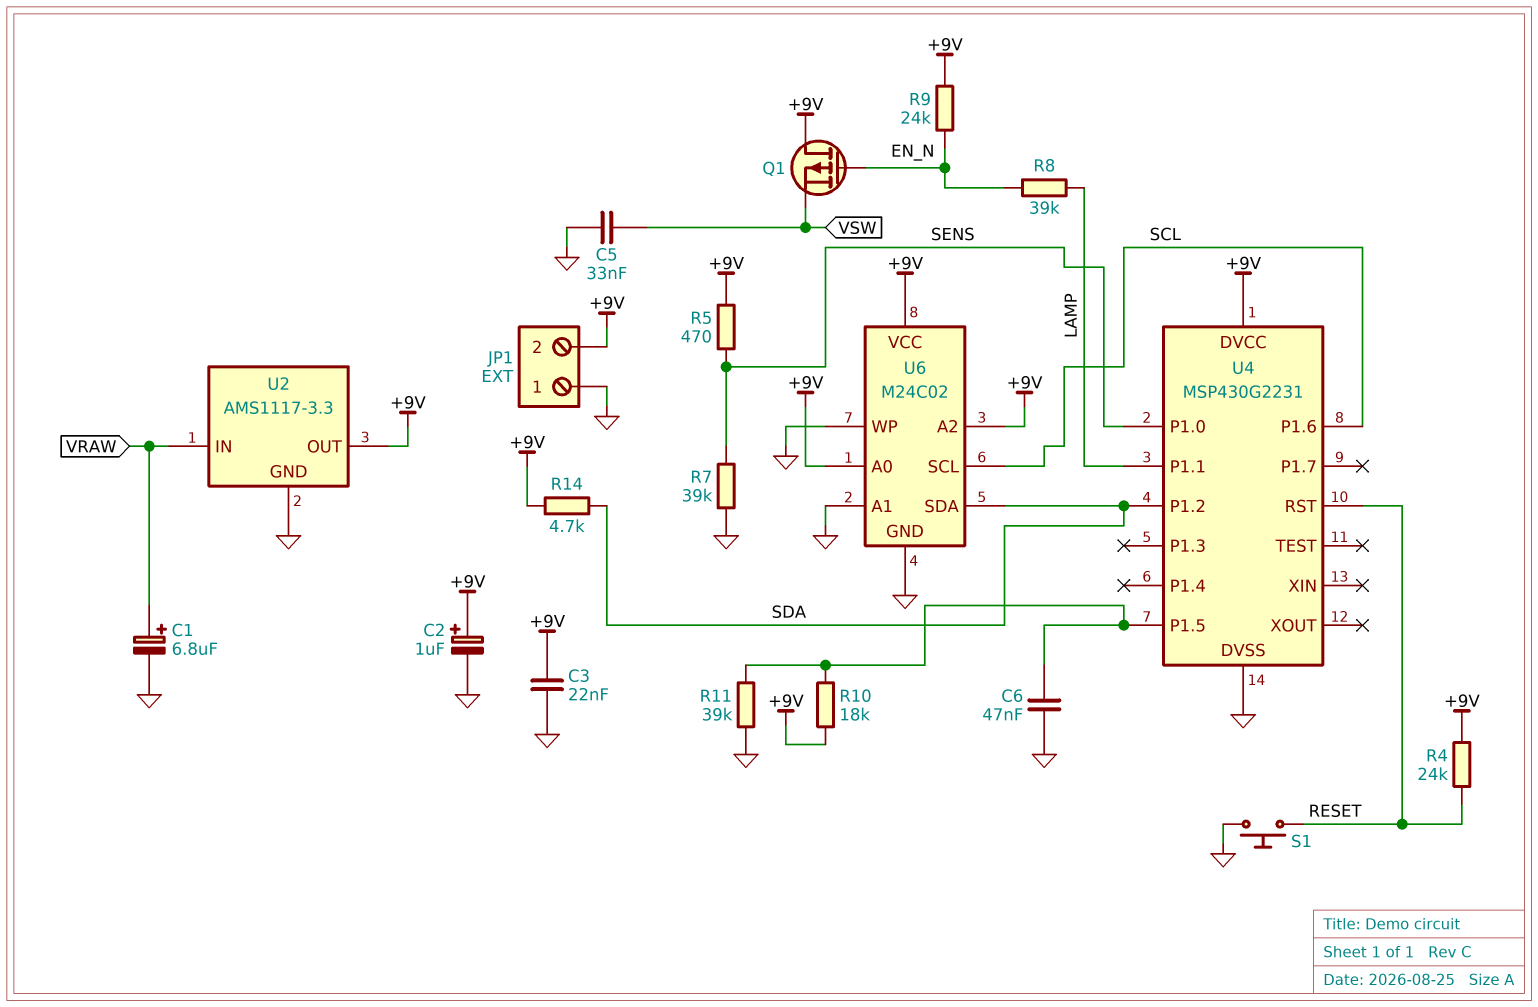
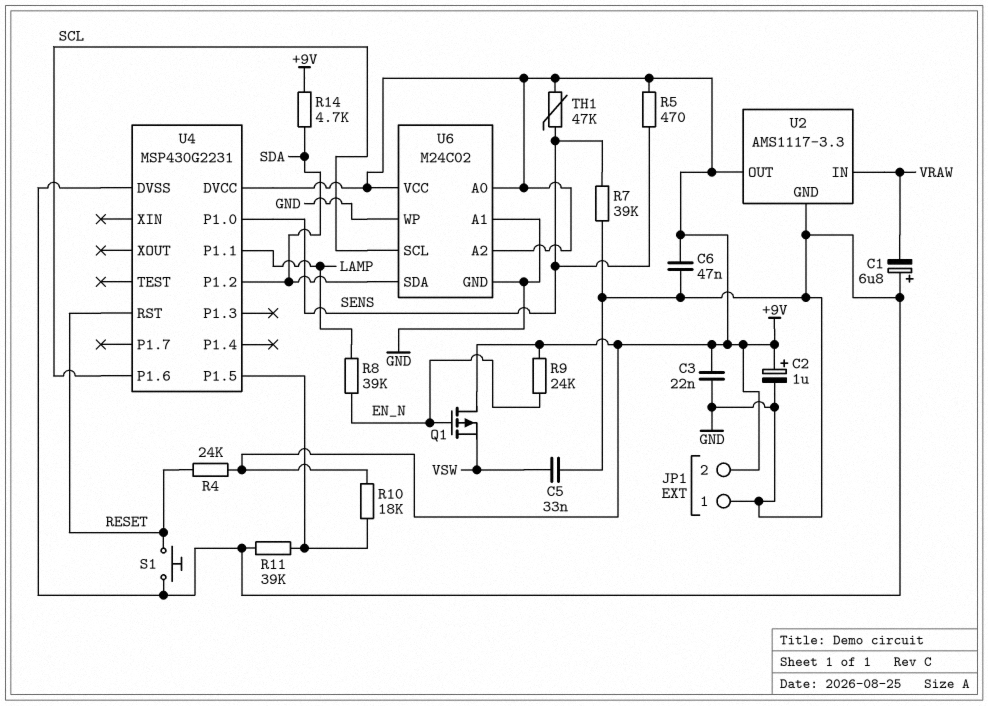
C1: 6.8uF (plus VRAW, minus GND) -> 6.8uF (plus GND, minus VRAW)
C6: 47nF (GND, U4/P1.5) -> 47nF (+9V, GND)
TH1: none -> 47k (+9V, SENS)

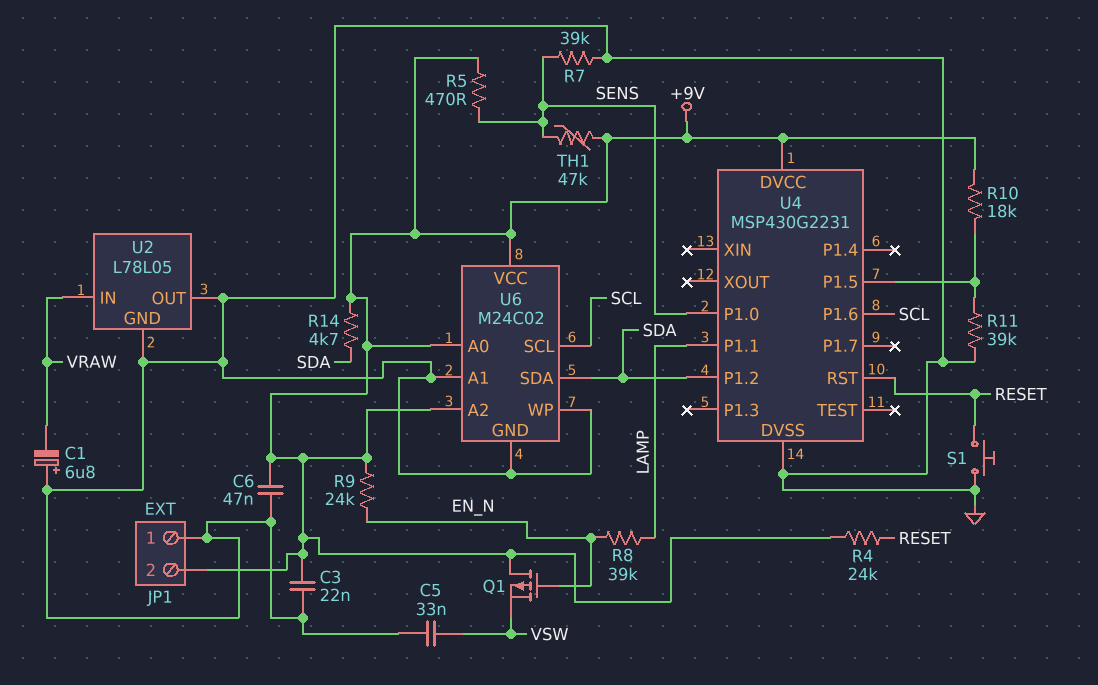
C2: 1uF (plus +9V, minus GND) -> none
U2: AMS1117-3.3 -> L78L05
U2 pin OUT: +9V -> GND

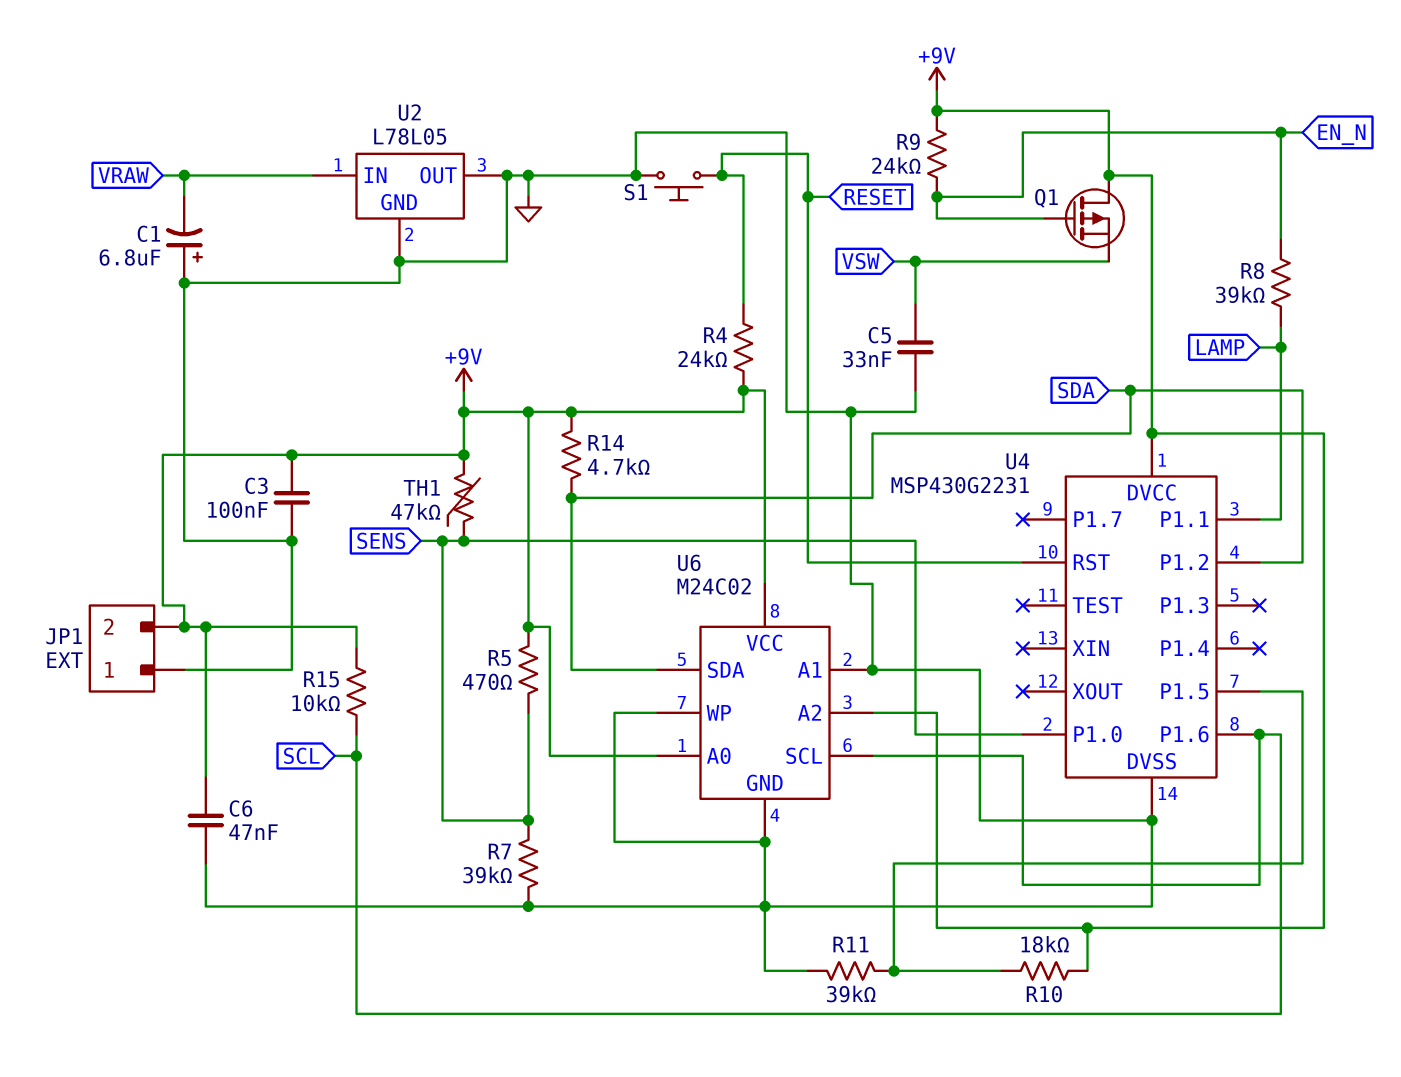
C3: 22nF (+9V, GND) -> 100nF (+9V, GND)
R15: none -> 10k (+9V, SCL)

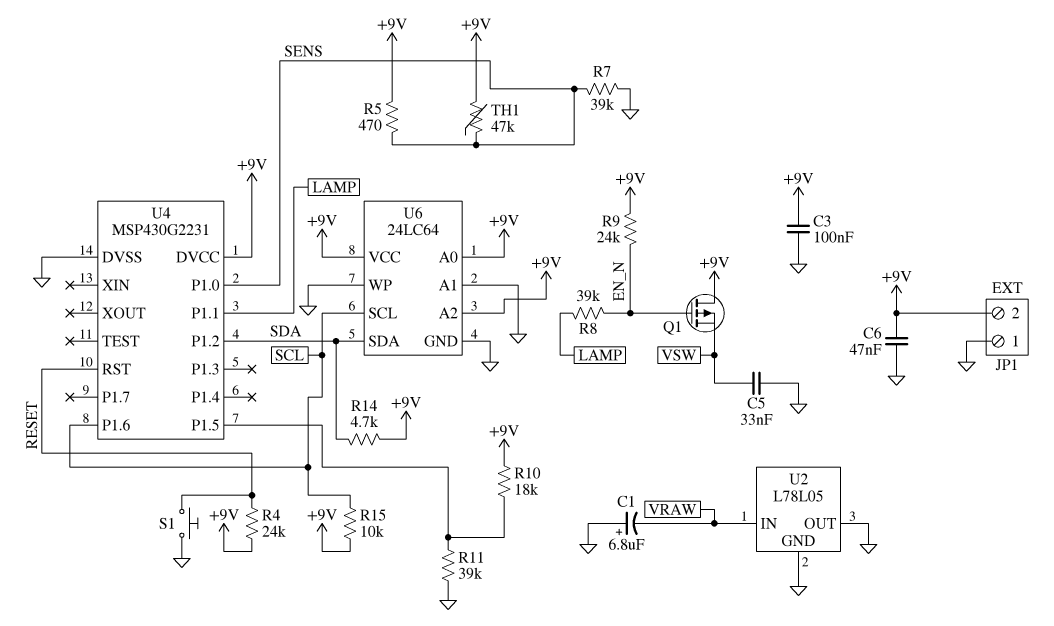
U6: M24C02 -> 24LC64

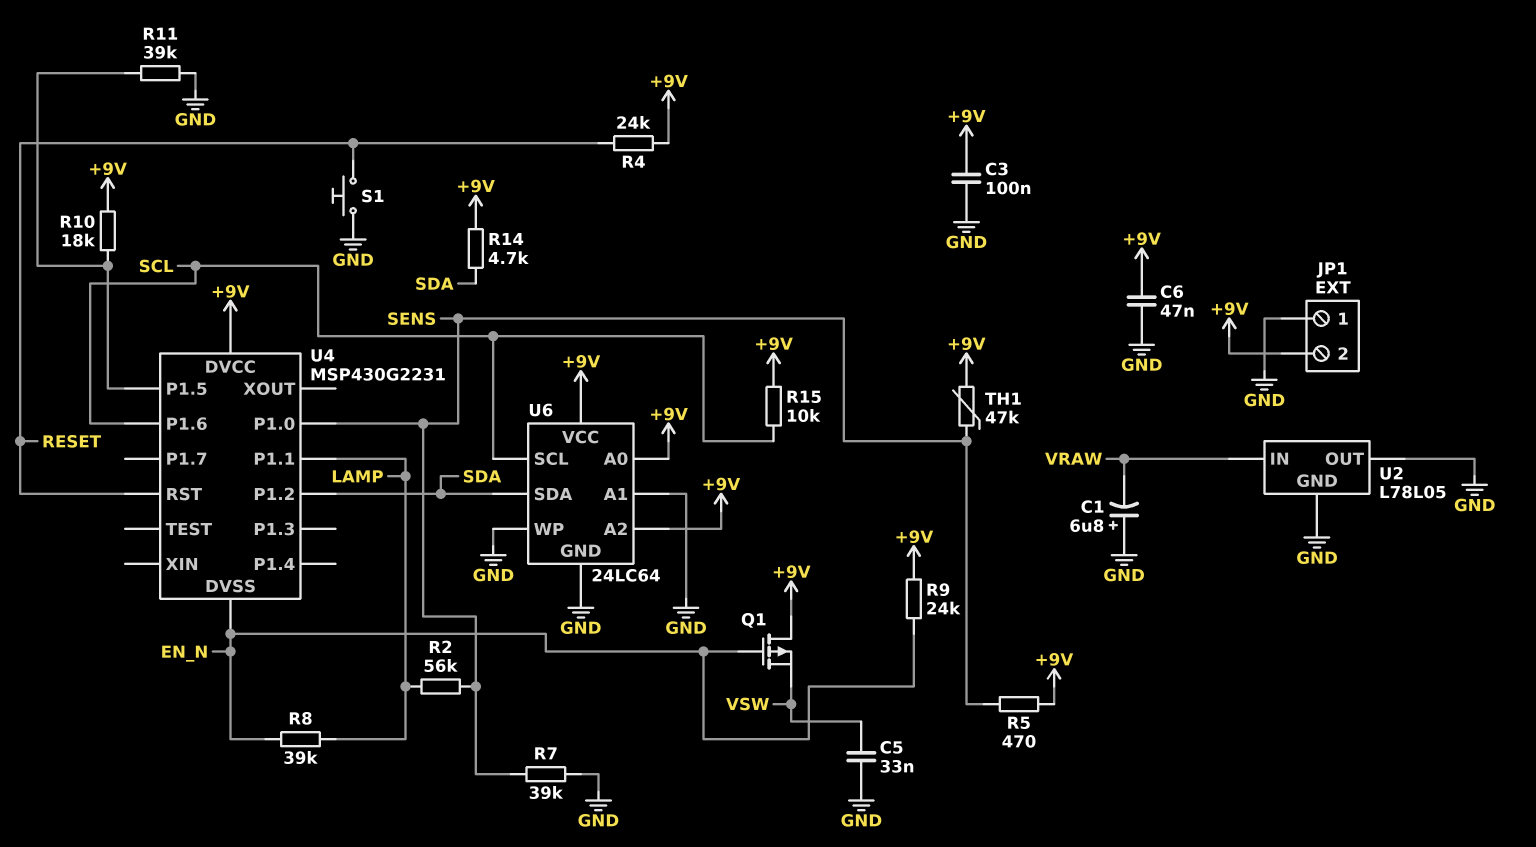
R2: none -> 56k (LAMP, SENS)
U4 pin DVSS: GND -> EN_N

